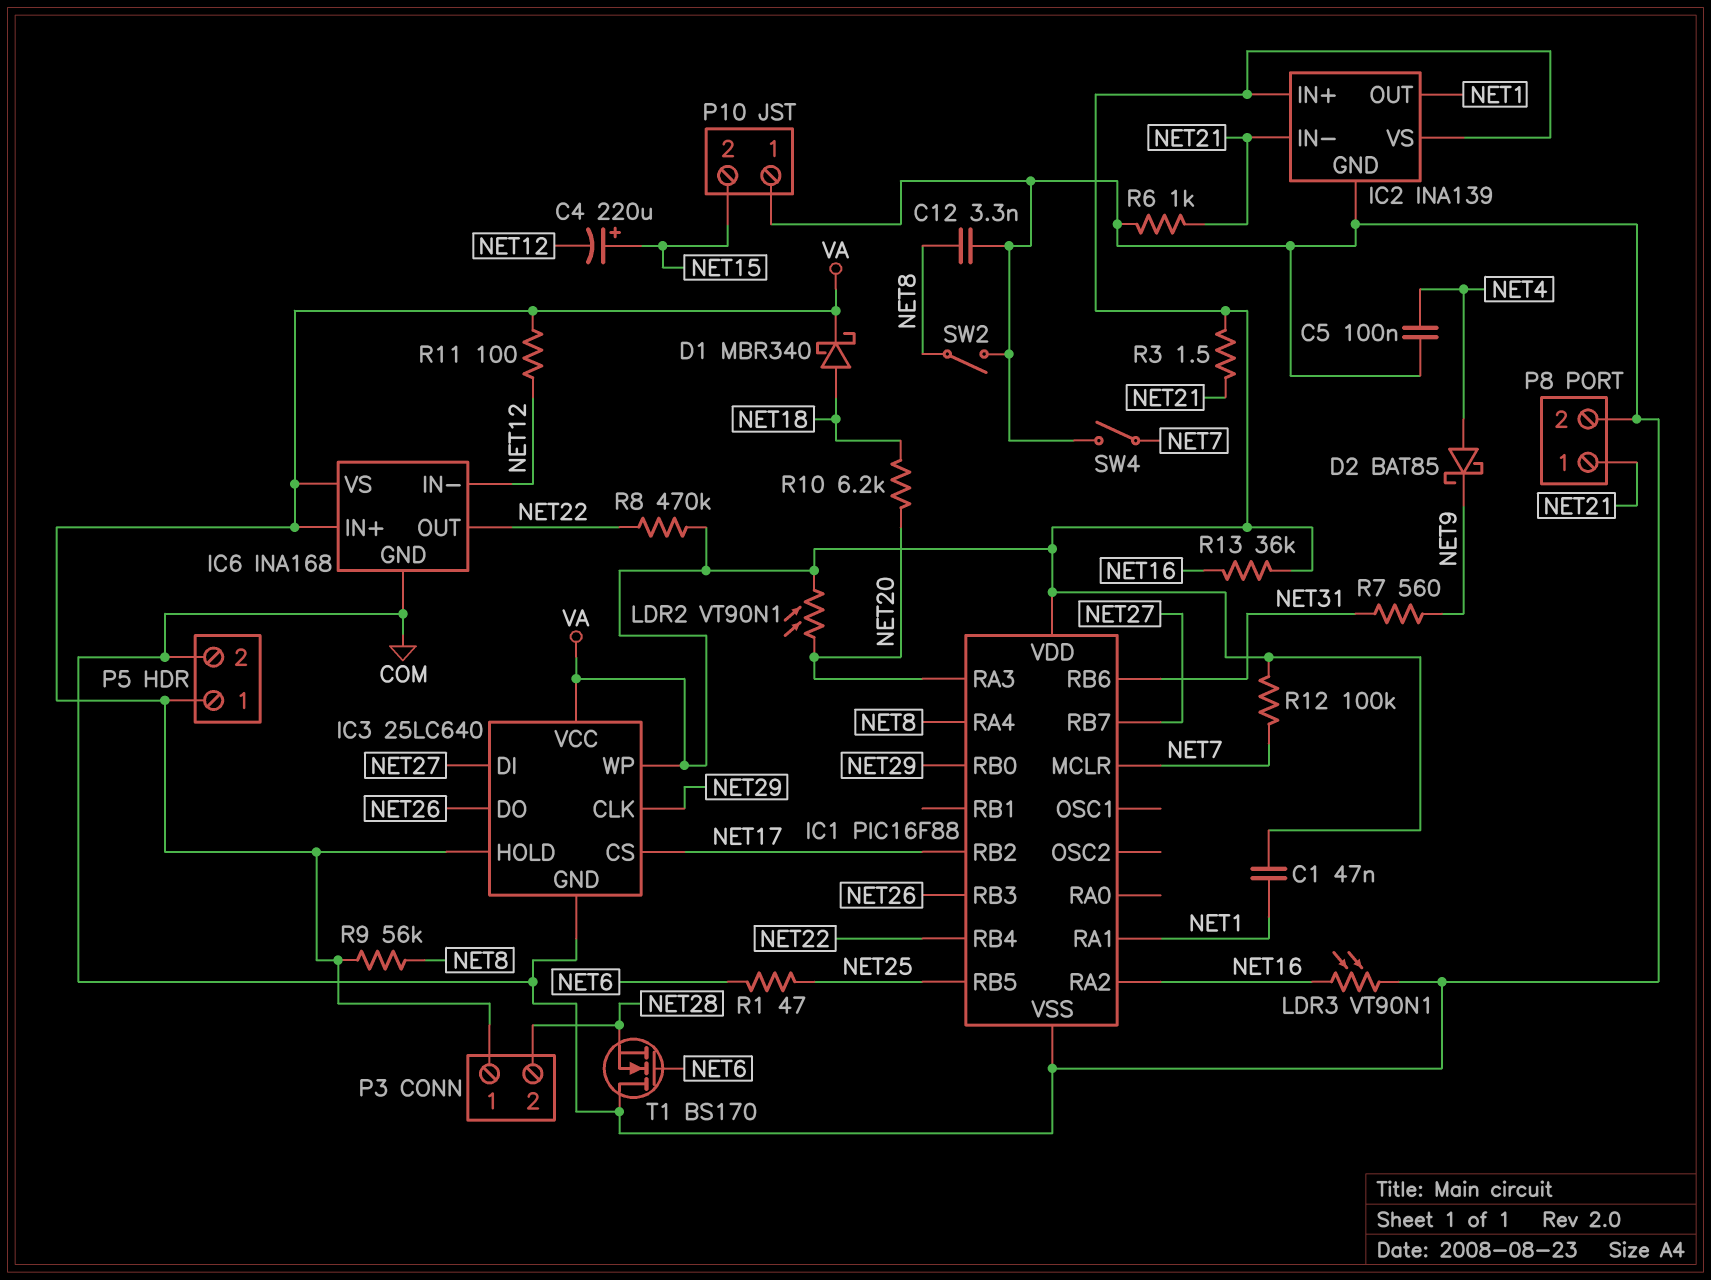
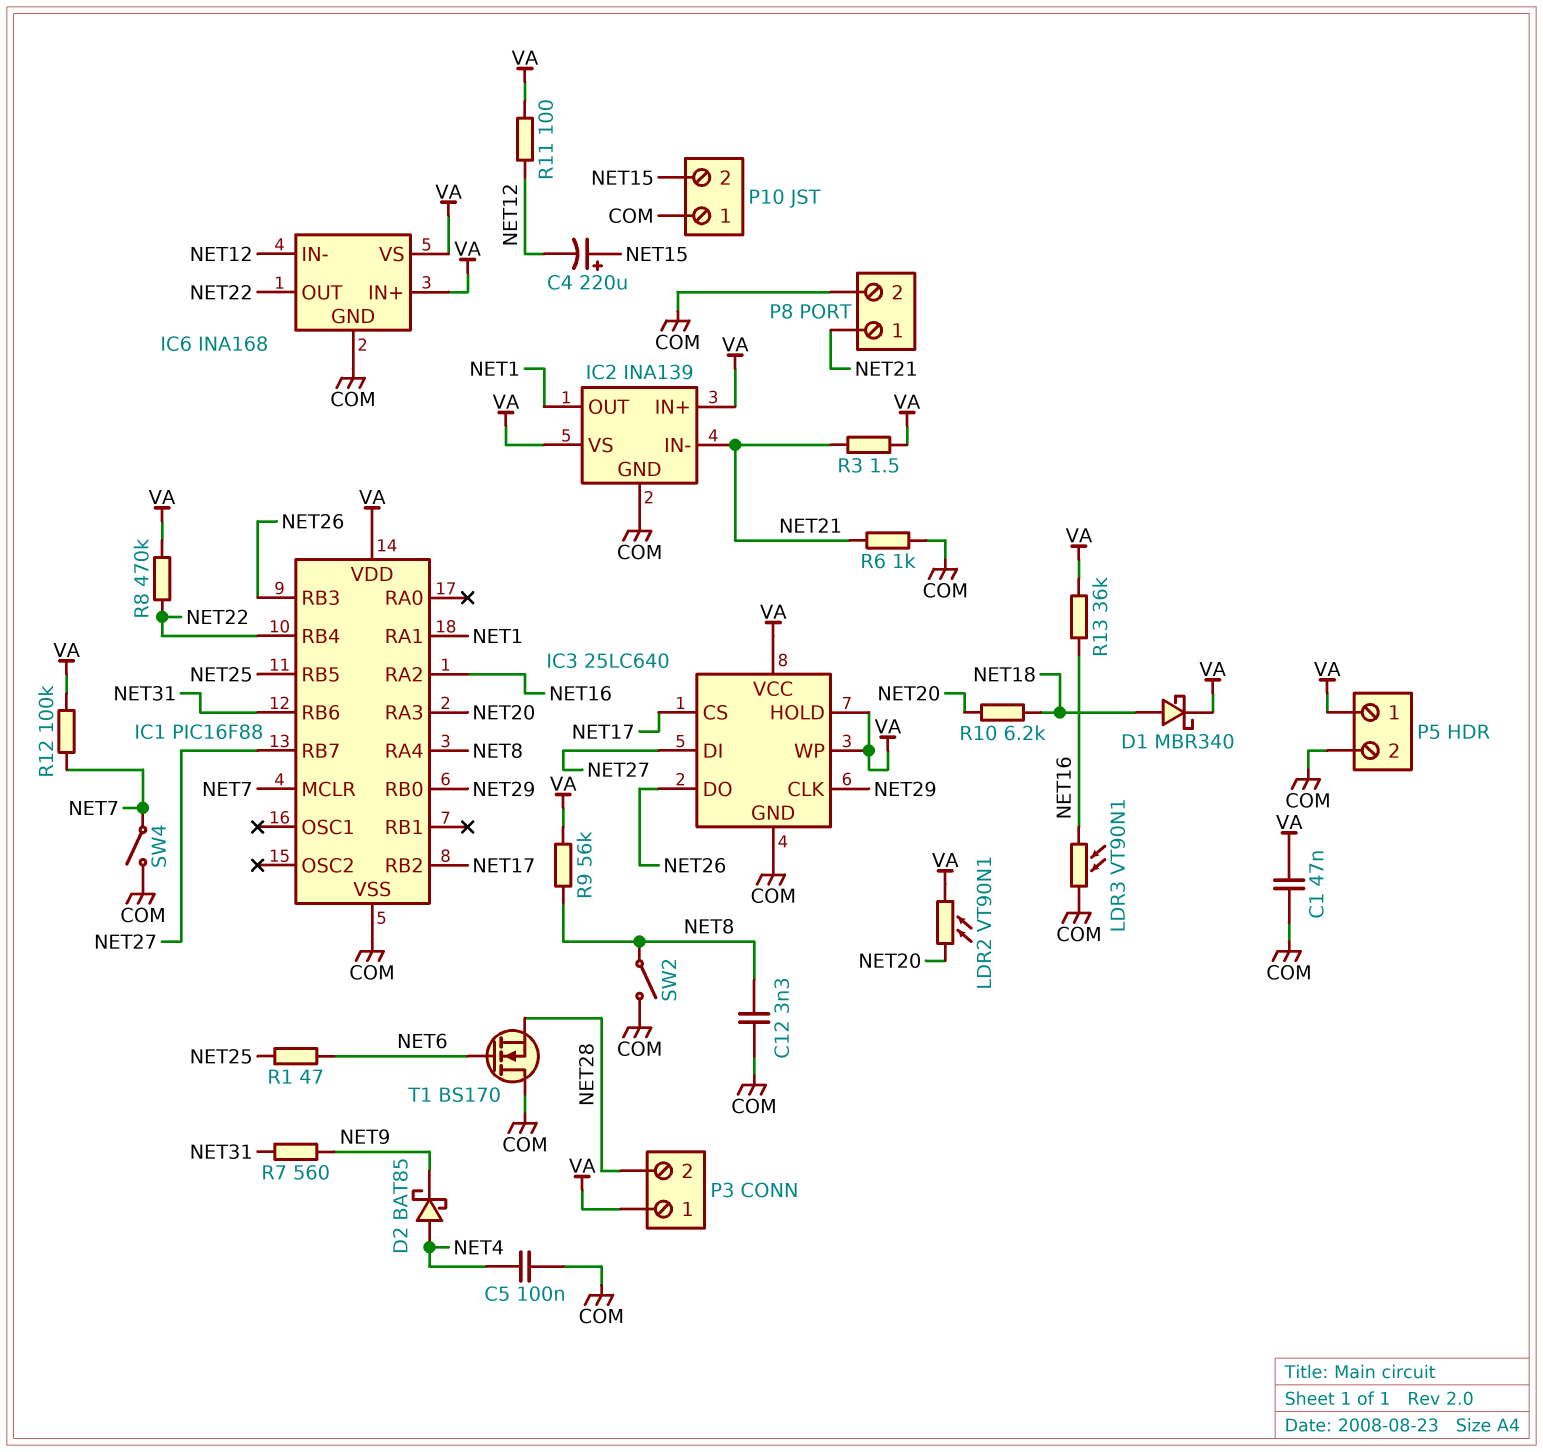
C1: 47nF (NET1, VA) -> 47nF (COM, VA)

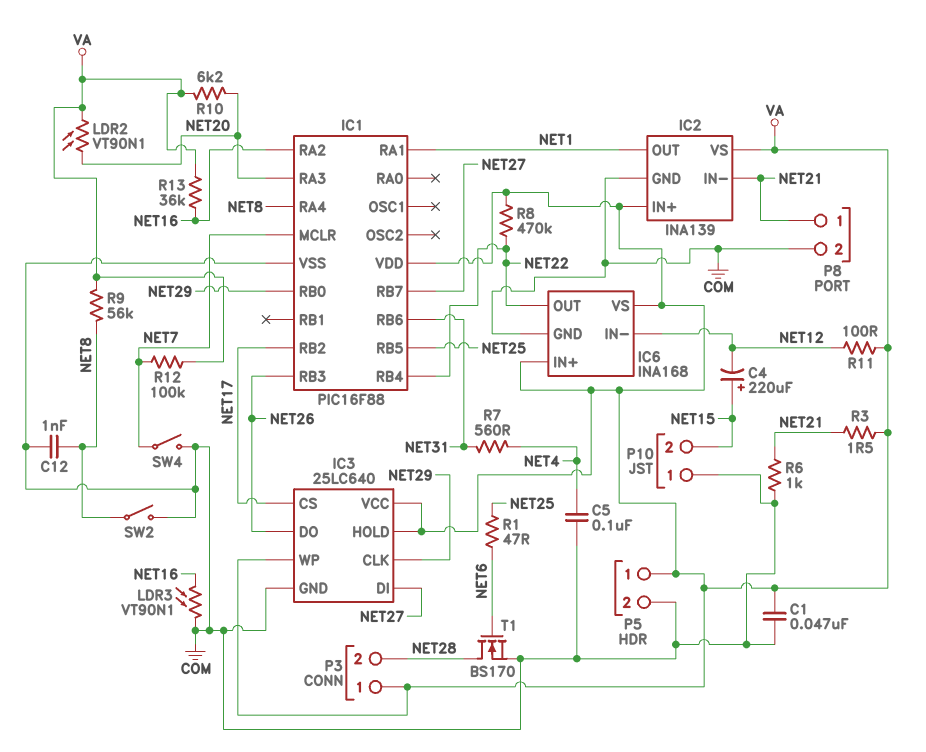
C12: 3.3nF (COM, NET8) -> 1nF (COM, NET8)
D1: schottky MBR340 (A NET18, K VA) -> none
D2: schottky BAT85 (A NET4, K NET9) -> none
R7: 560 (NET9, NET31) -> 560 (NET4, NET31)
R10: 6.2k (NET18, NET20) -> 6.2k (NET20, VA)
T1: NMOS BS170 (G NET6, D COM, S NET28) -> NMOS BS170 (G NET6, D NET28, S COM)

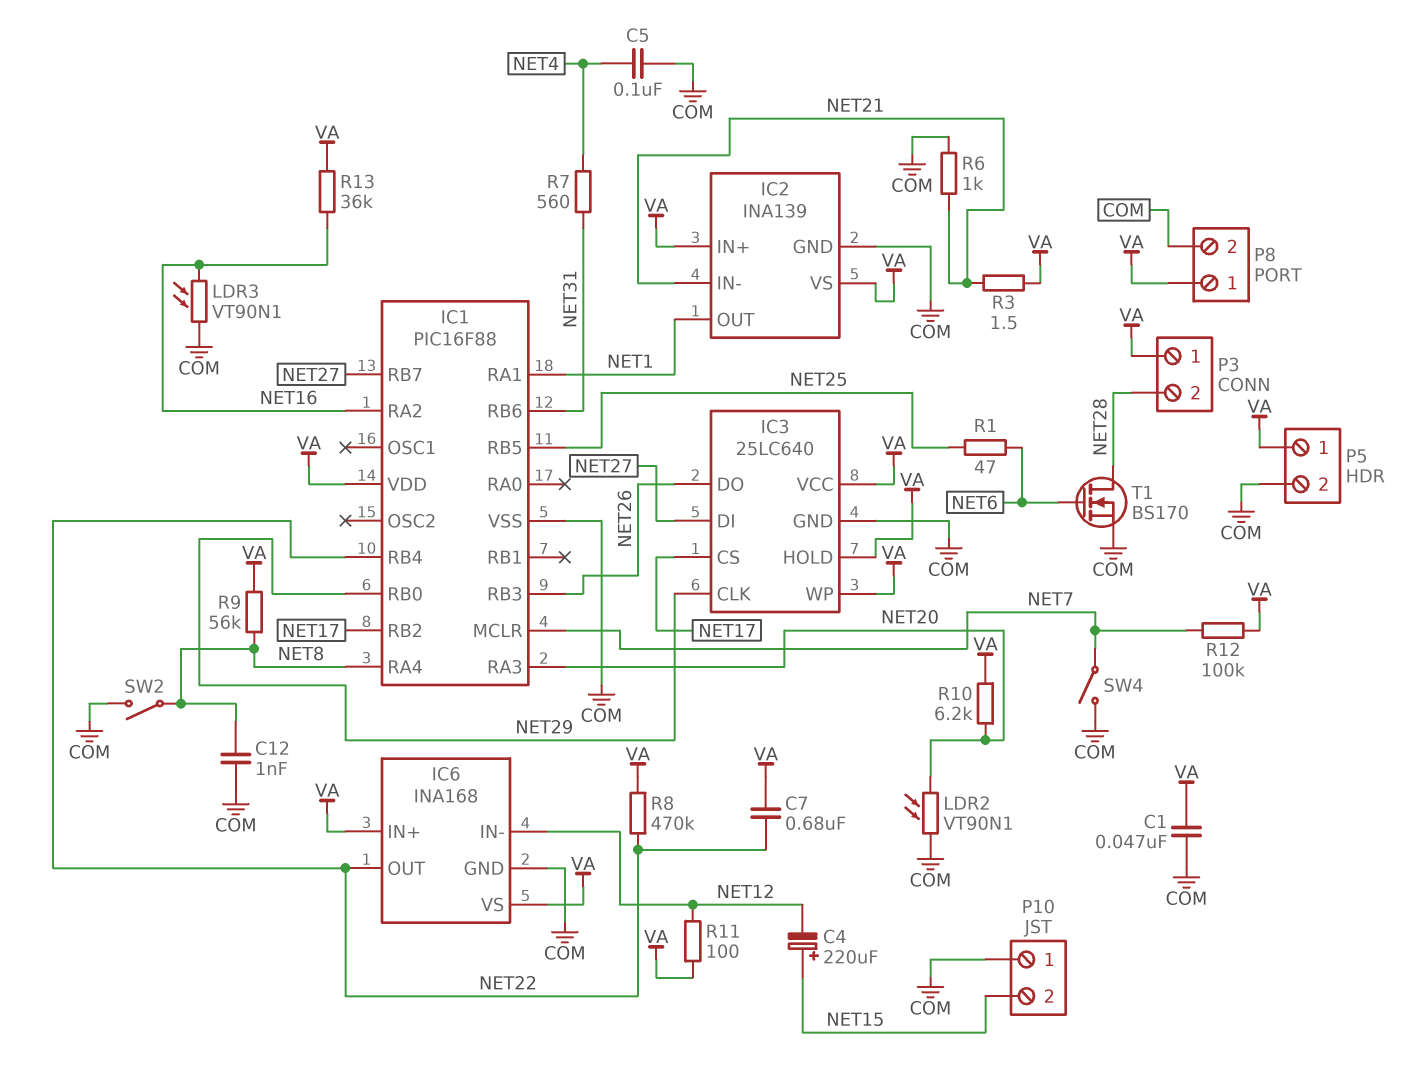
C7: none -> 680nF (NET22, VA)
LDR2: VT90N1 (NET20, VA) -> VT90N1 (COM, NET20)
P8 pin 1: NET21 -> VA

